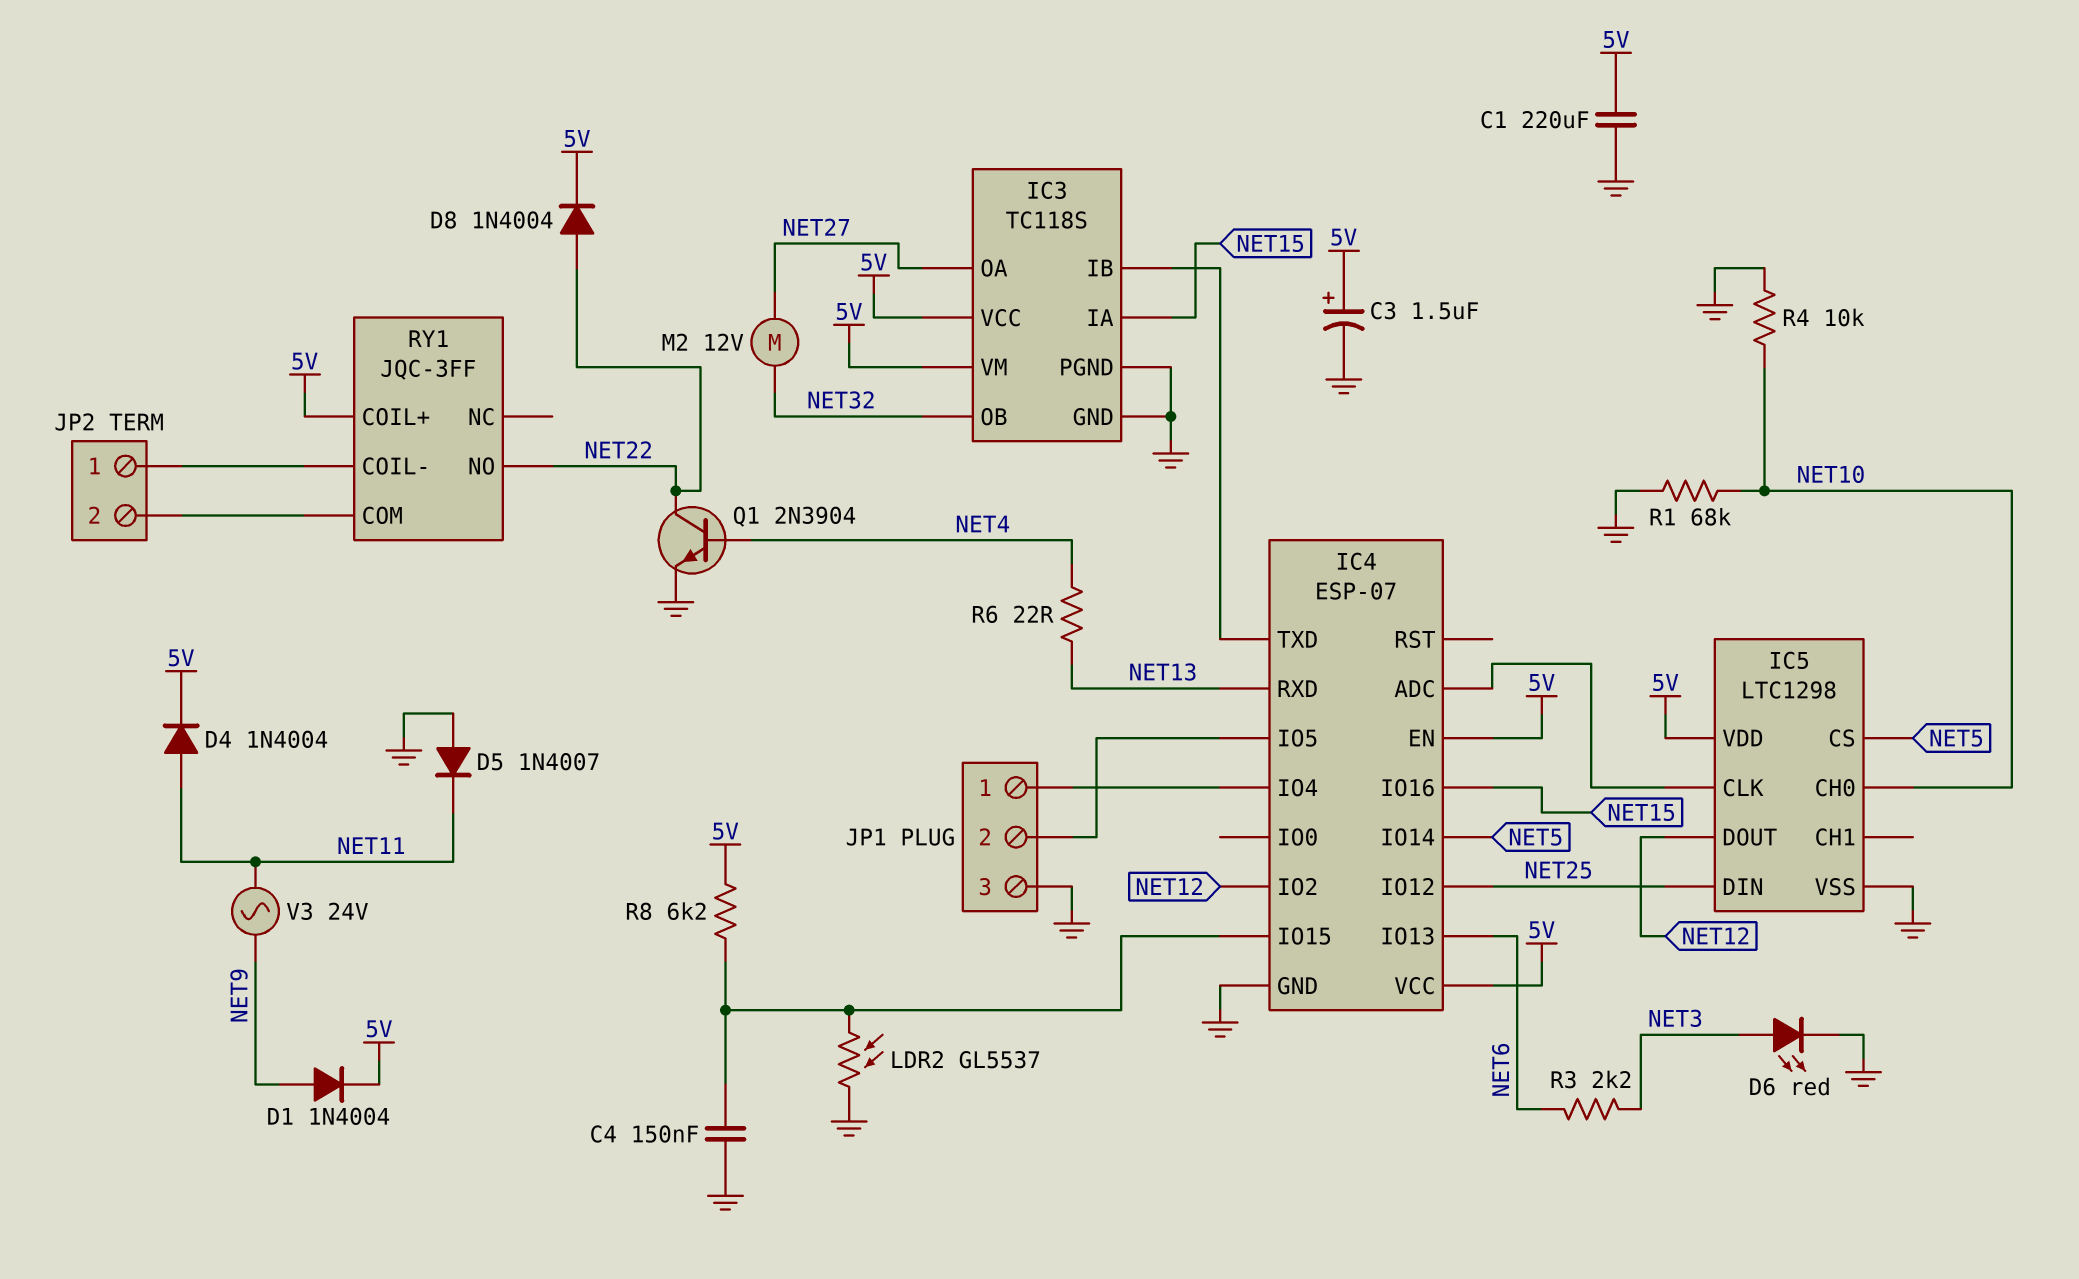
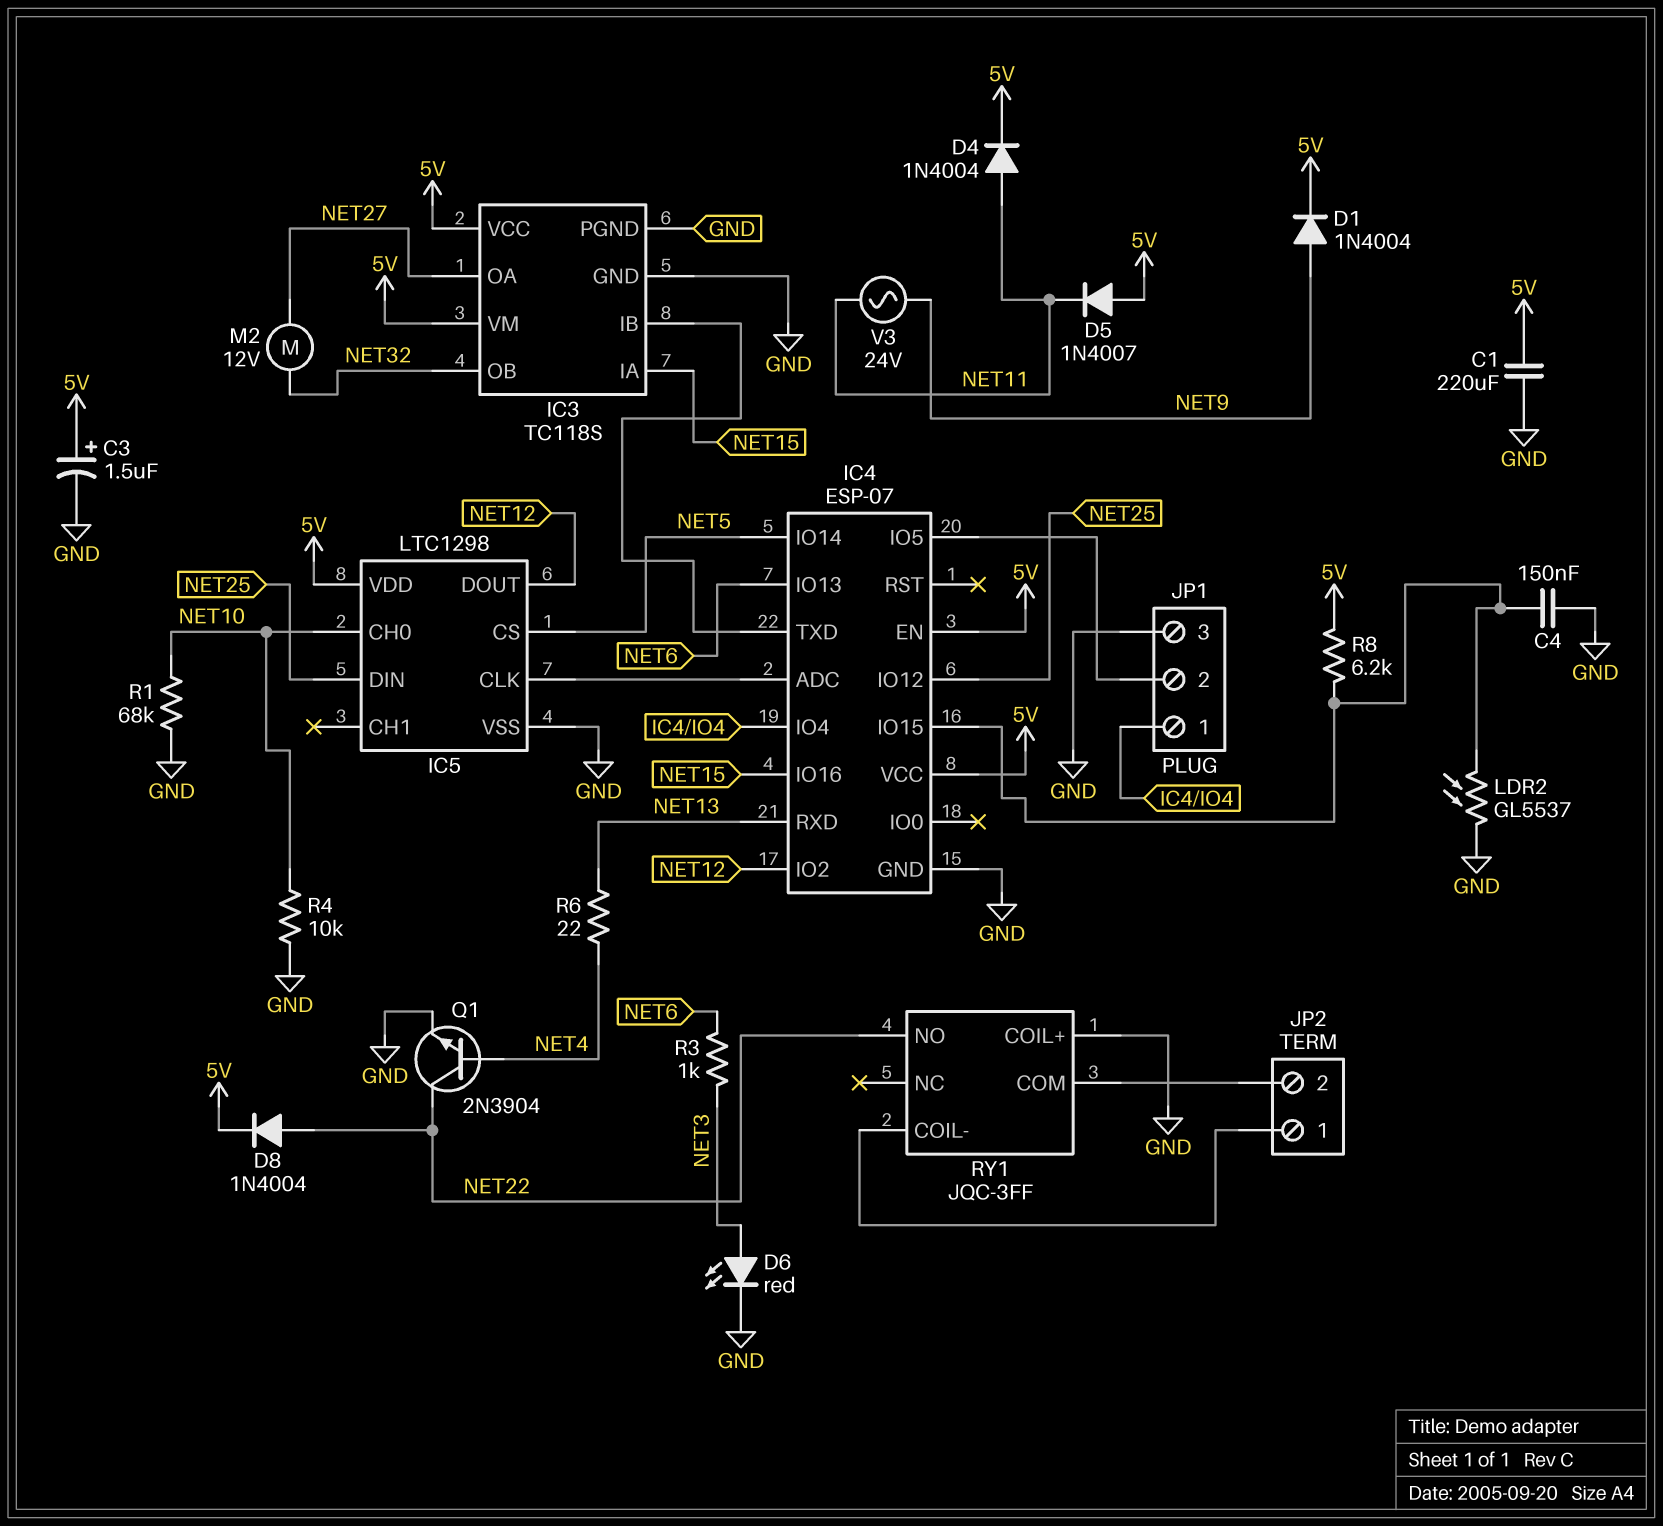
D5: diode 1N4007 (A GND, K NET11) -> diode 1N4007 (A 5V, K NET11)
R3: 2.2k (NET3, NET6) -> 1k (NET3, NET6)
RY1 pin COIL+: 5V -> GND

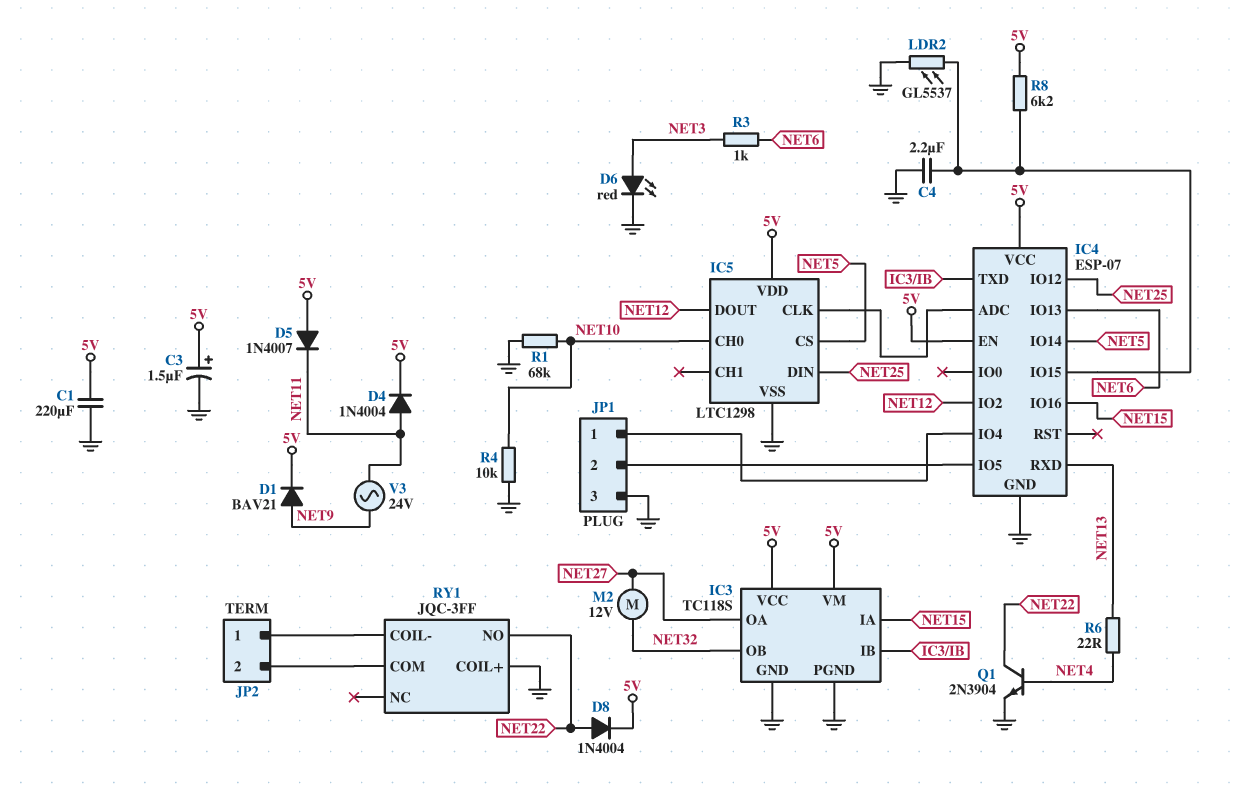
C4: 150nF (GND, IC4/IO15) -> 2.2uF (GND, IC4/IO15)
D1: diode 1N4004 (A NET9, K 5V) -> diode BAV21 (A NET9, K 5V)

